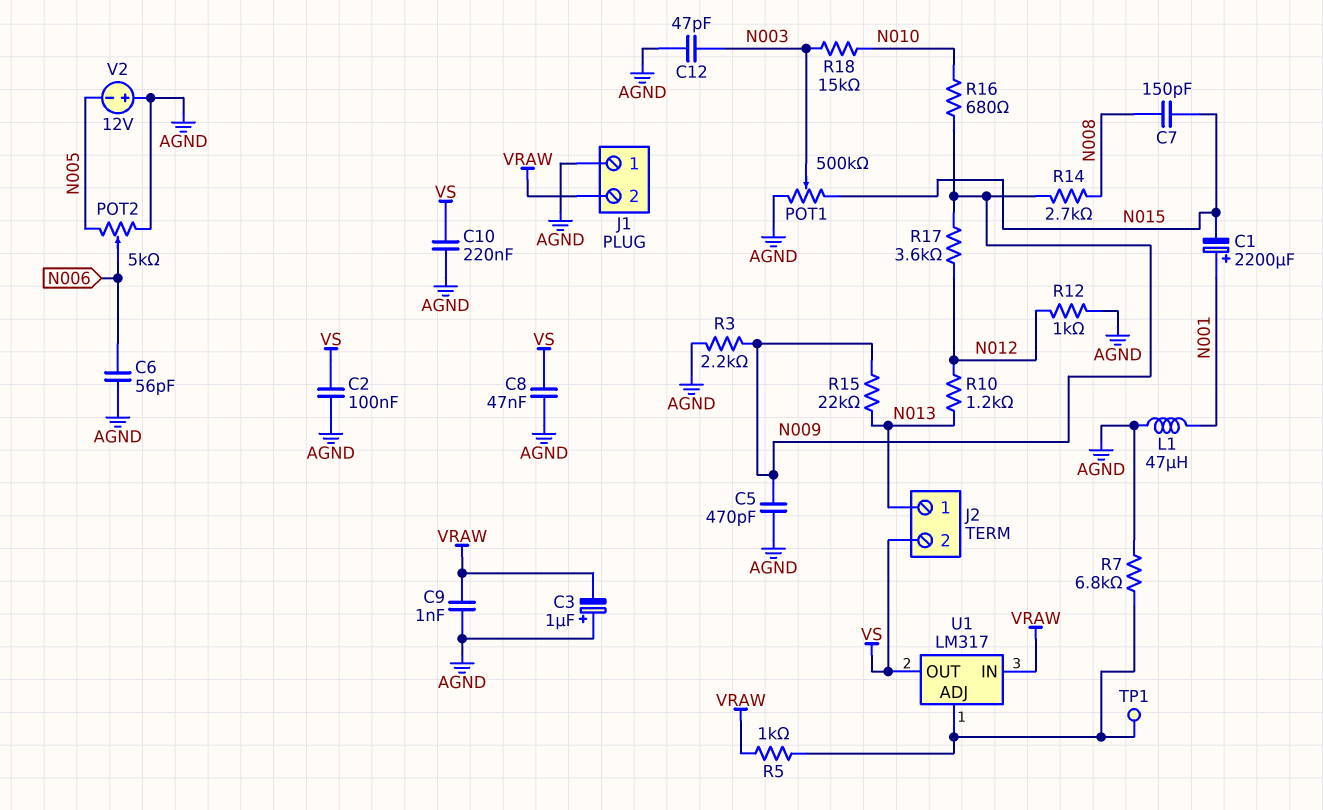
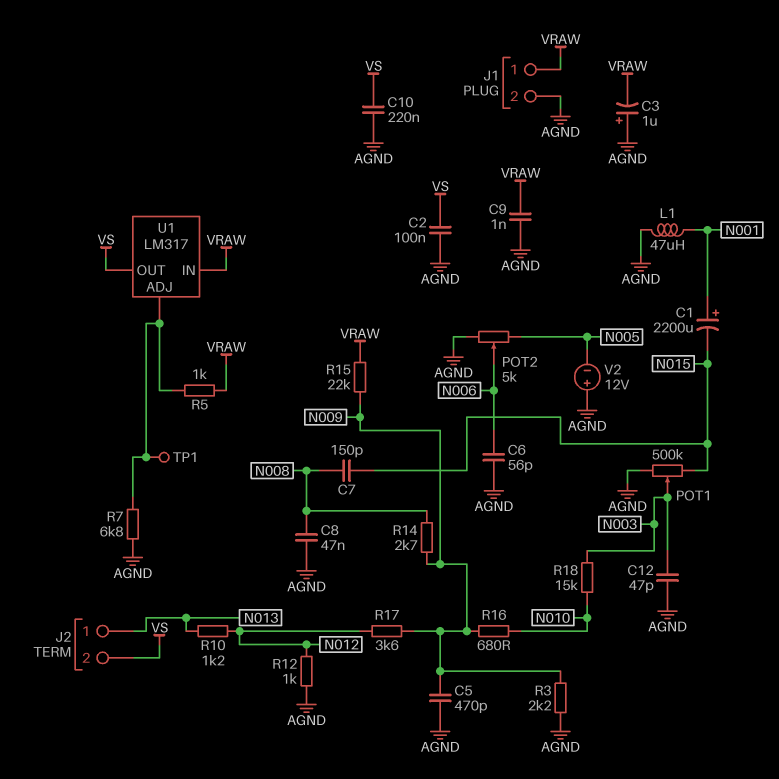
C8: 47nF (AGND, VS) -> 47nF (AGND, N008)
J1 pin 1: AGND -> VRAW
J1 pin 2: VRAW -> AGND
R15: 22k (N009, N013) -> 22k (N009, VRAW)

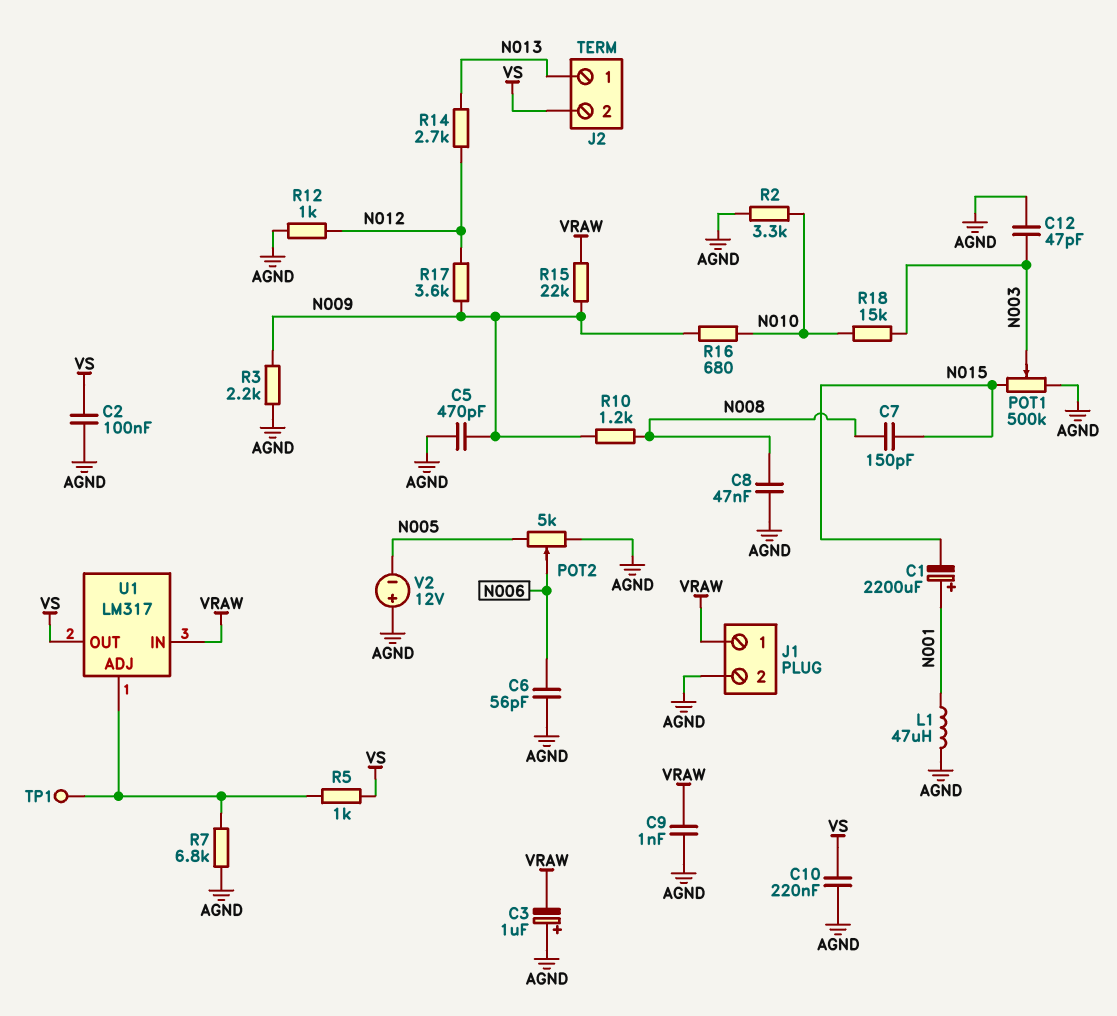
R2: none -> 3.3k (AGND, N010)
R5: 1k (U1/ADJ, VRAW) -> 1k (U1/ADJ, VS)
R10: 1.2k (N012, N013) -> 1.2k (N008, N009)
R14: 2.7k (N008, N009) -> 2.7k (N012, N013)

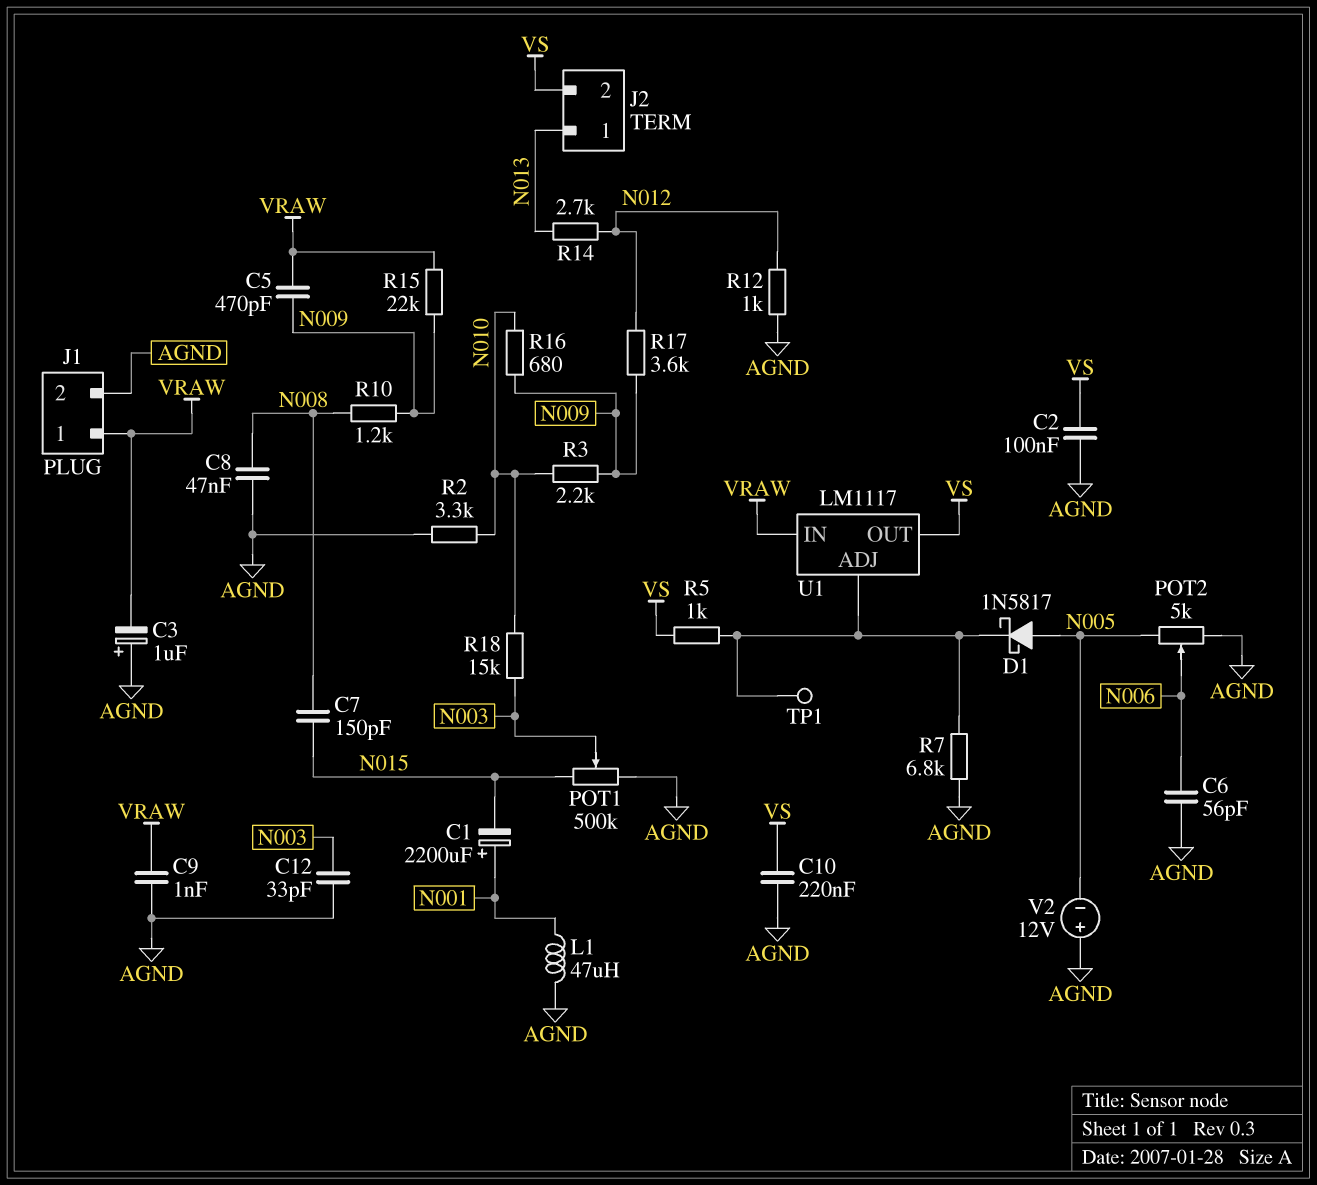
C5: 470pF (AGND, N009) -> 470pF (N009, VRAW)
C12: 47pF (AGND, N003) -> 33pF (AGND, N003)
D1: none -> schottky 1N5817 (A N005, K U1/ADJ)
R3: 2.2k (AGND, N009) -> 2.2k (N009, N010)
U1: LM317 -> LM1117

